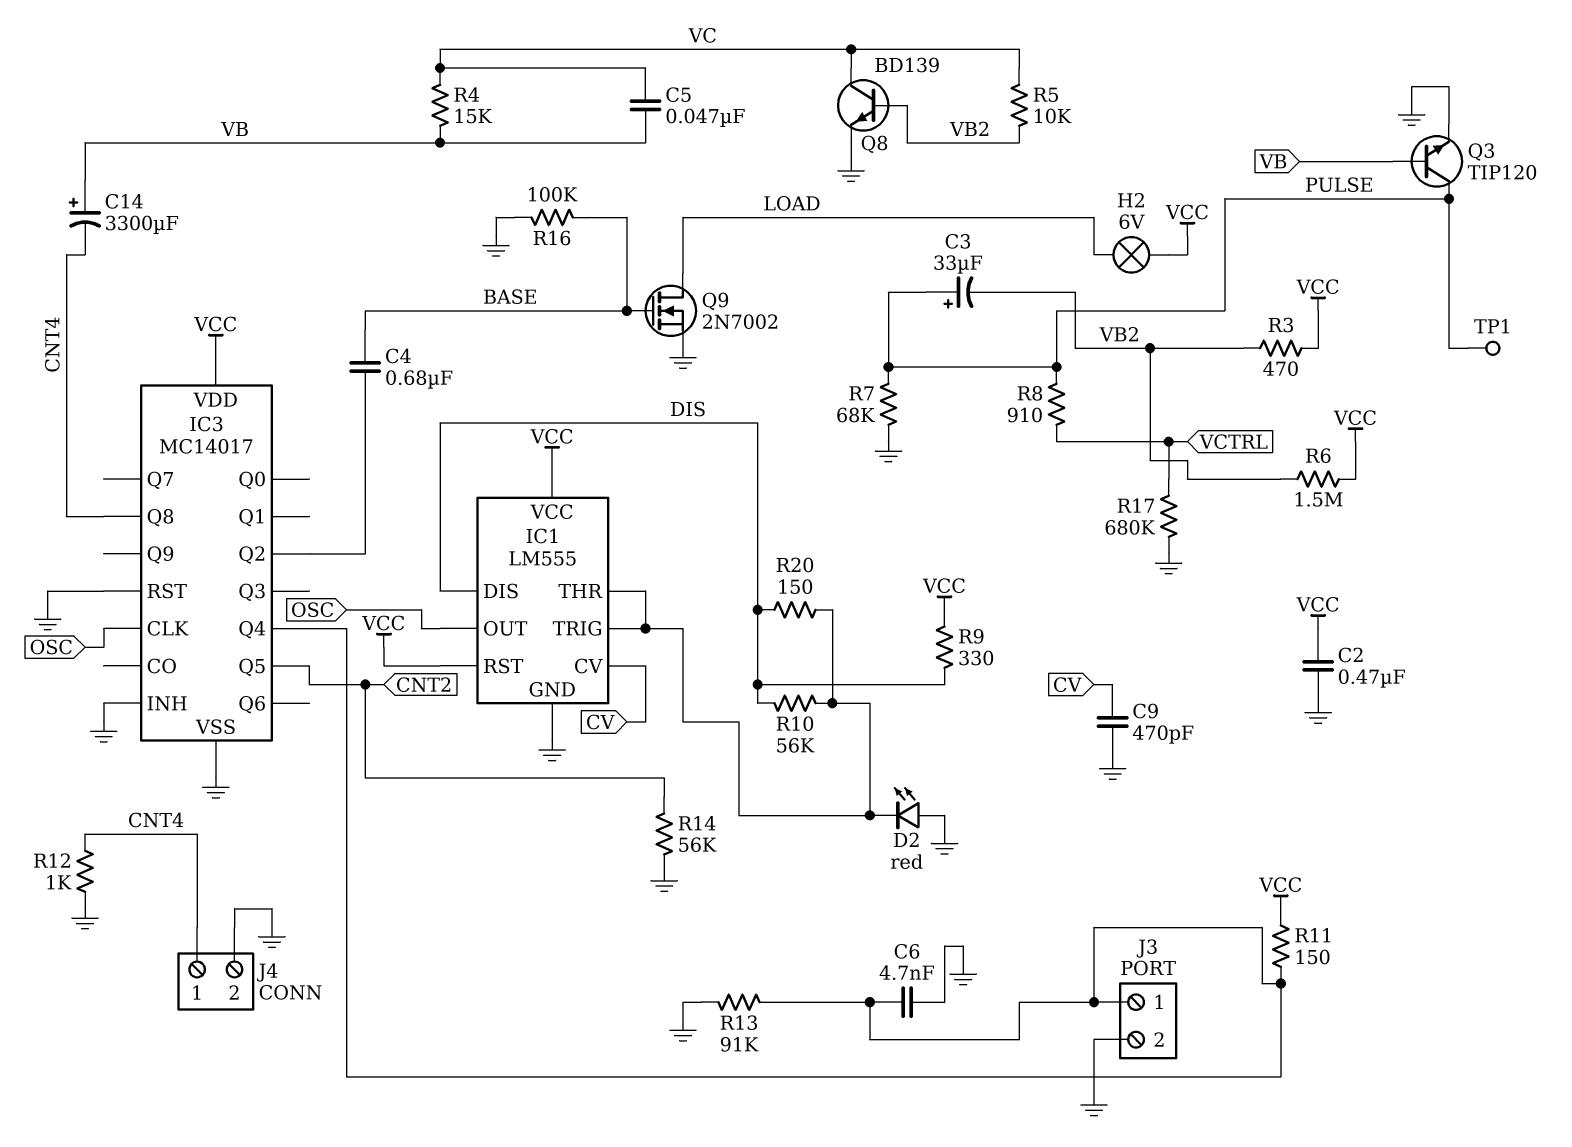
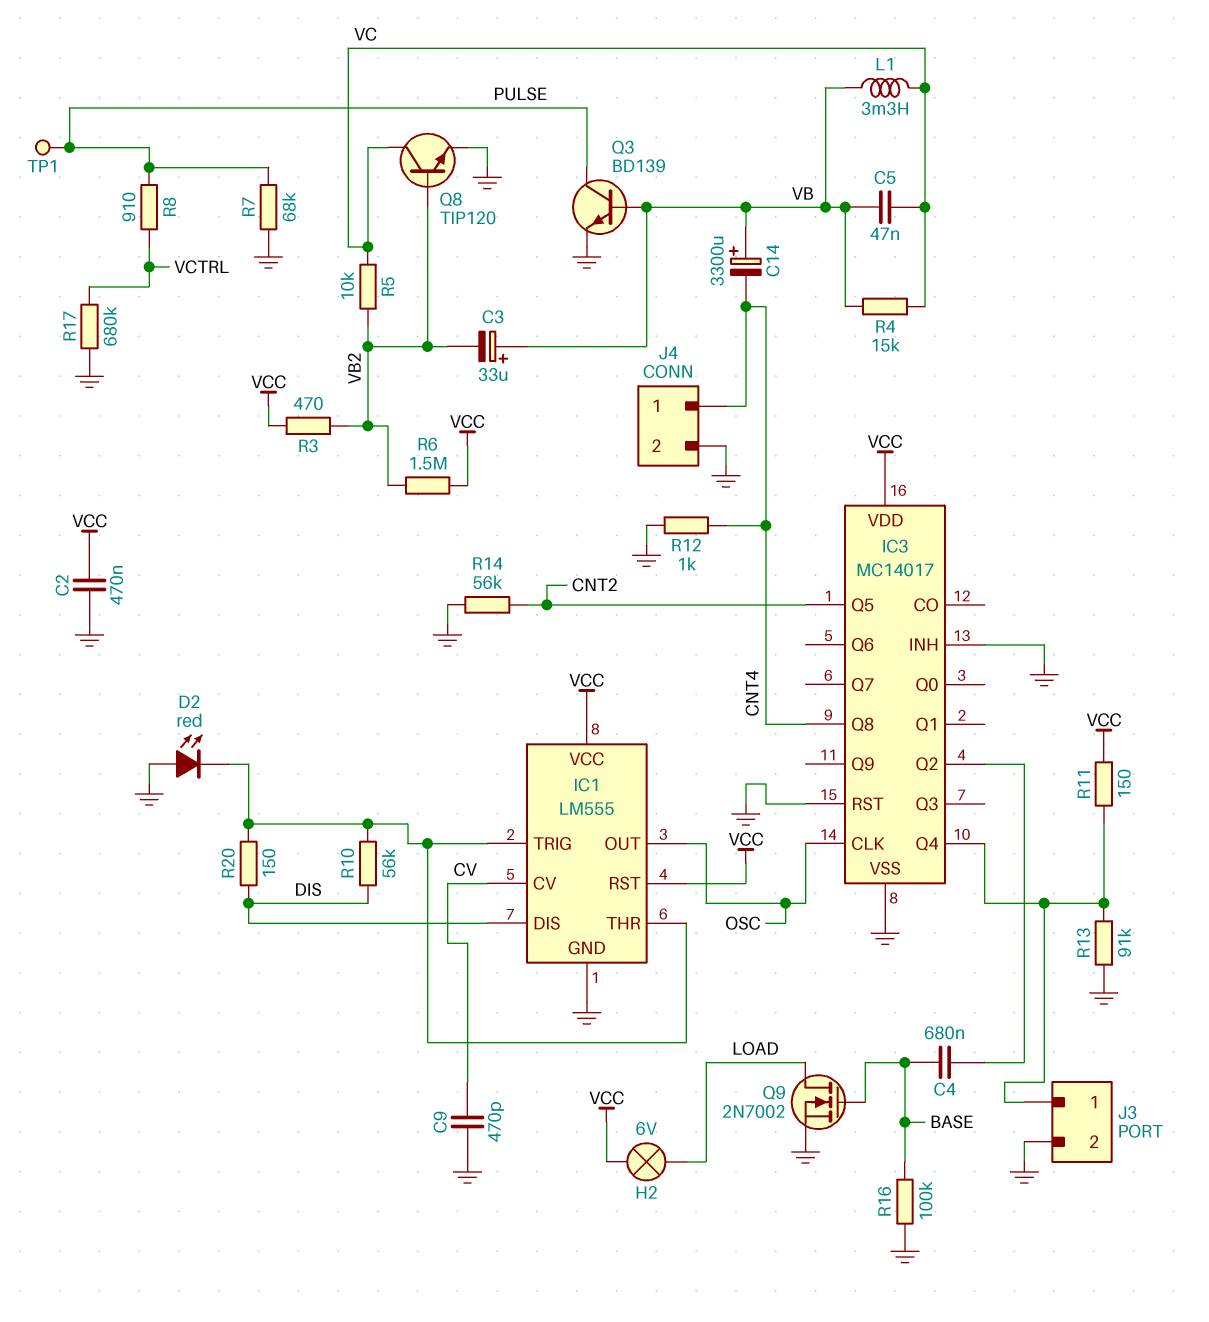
C3: 33uF (plus PULSE, minus VB2) -> 33uF (plus VB, minus VB2)
C6: 4.7nF (GND, IC3/Q4) -> none
L1: none -> 3.3mH (VB, VC)
Q3: NPN TIP120 (B VB, C PULSE, E GND) -> NPN BD139 (B VB, C PULSE, E GND)
Q8: NPN BD139 (B VB2, C VC, E GND) -> NPN TIP120 (B VB2, C VC, E GND)
R9: 330 (DIS, VCC) -> none

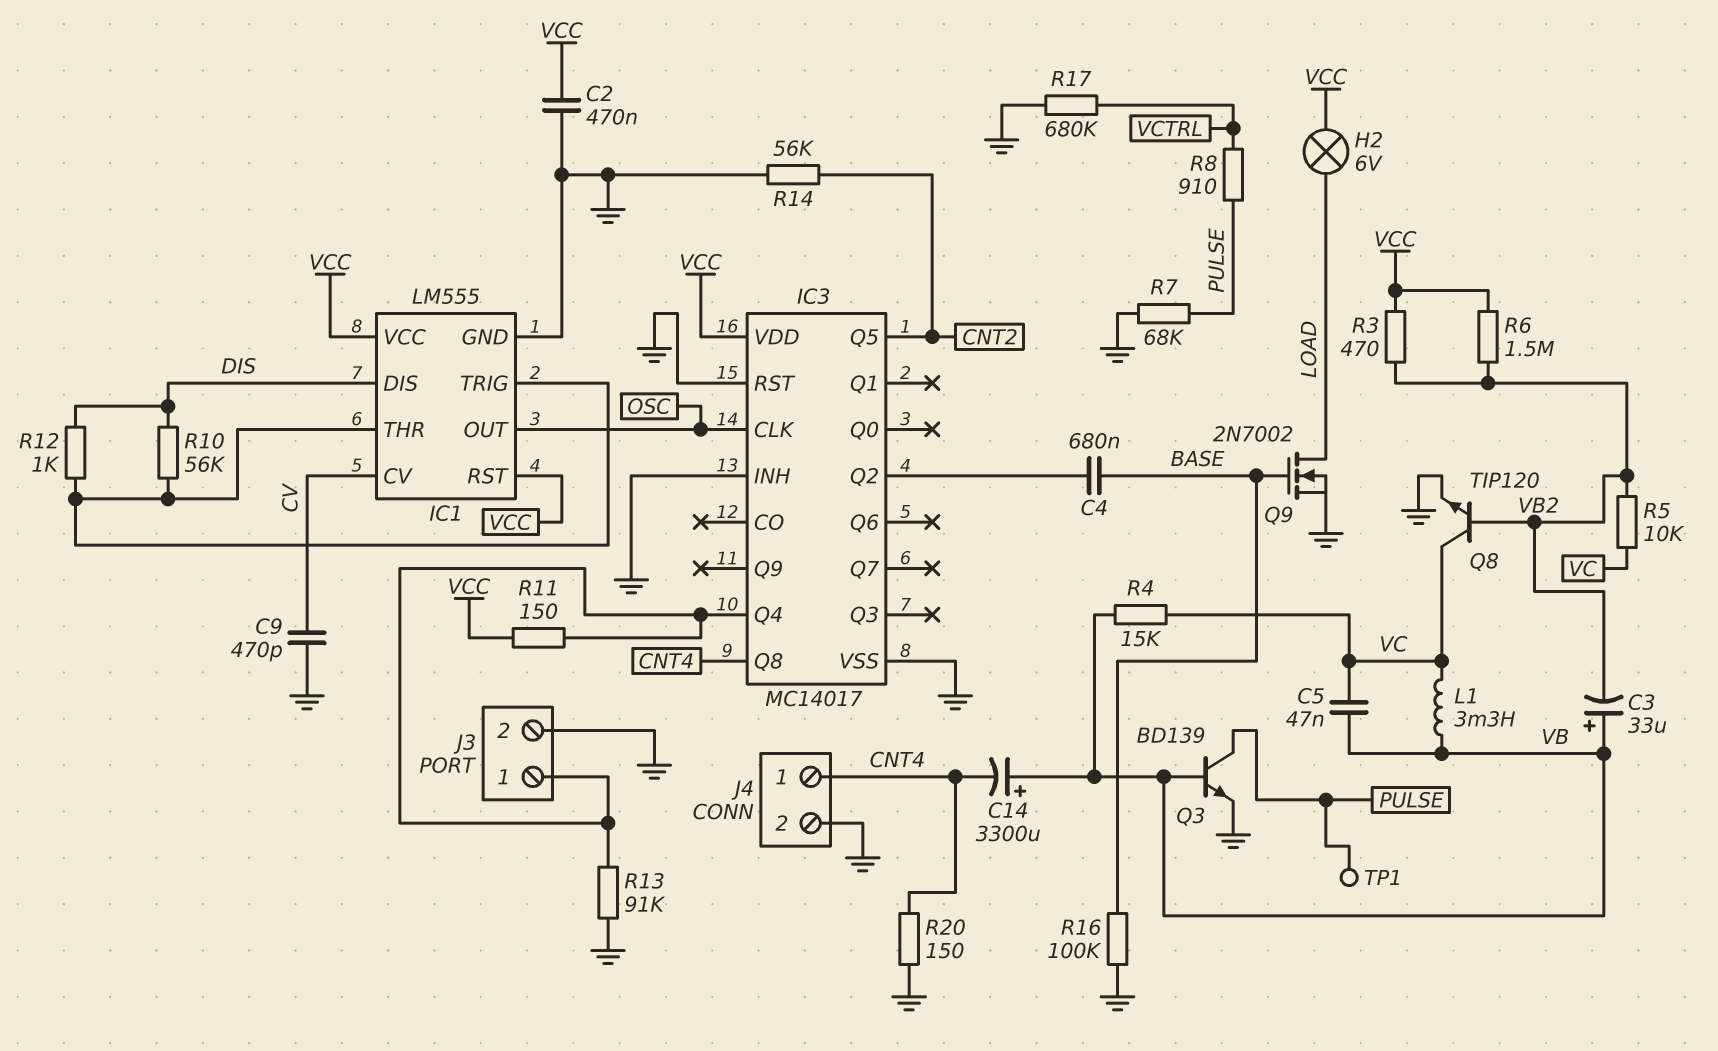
D2: LED red (A GND, K IC1/THR) -> none
R12: 1k (CNT4, GND) -> 1k (DIS, IC1/THR)
R20: 150 (DIS, IC1/THR) -> 150 (CNT4, GND)

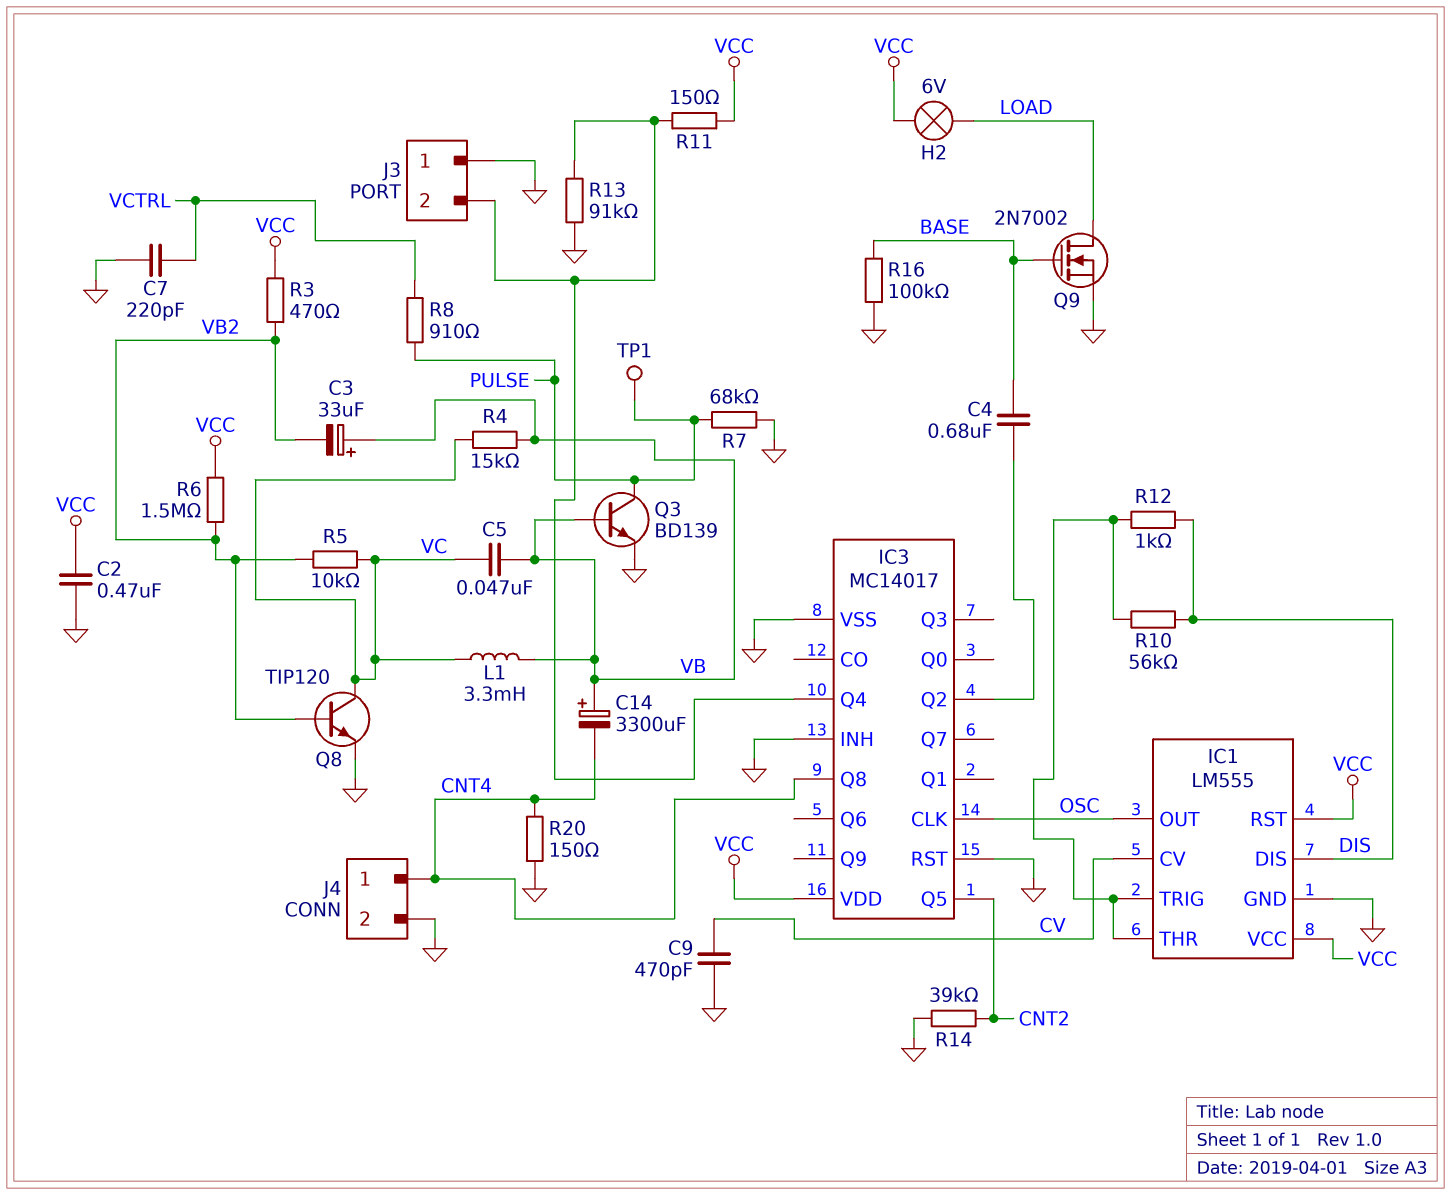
C7: none -> 220pF (GND, VCTRL)
J3 pin 1: IC3/Q4 -> GND
J3 pin 2: GND -> IC3/Q4
R14: 56k (CNT2, GND) -> 39k (CNT2, GND)
R17: 680k (GND, VCTRL) -> none

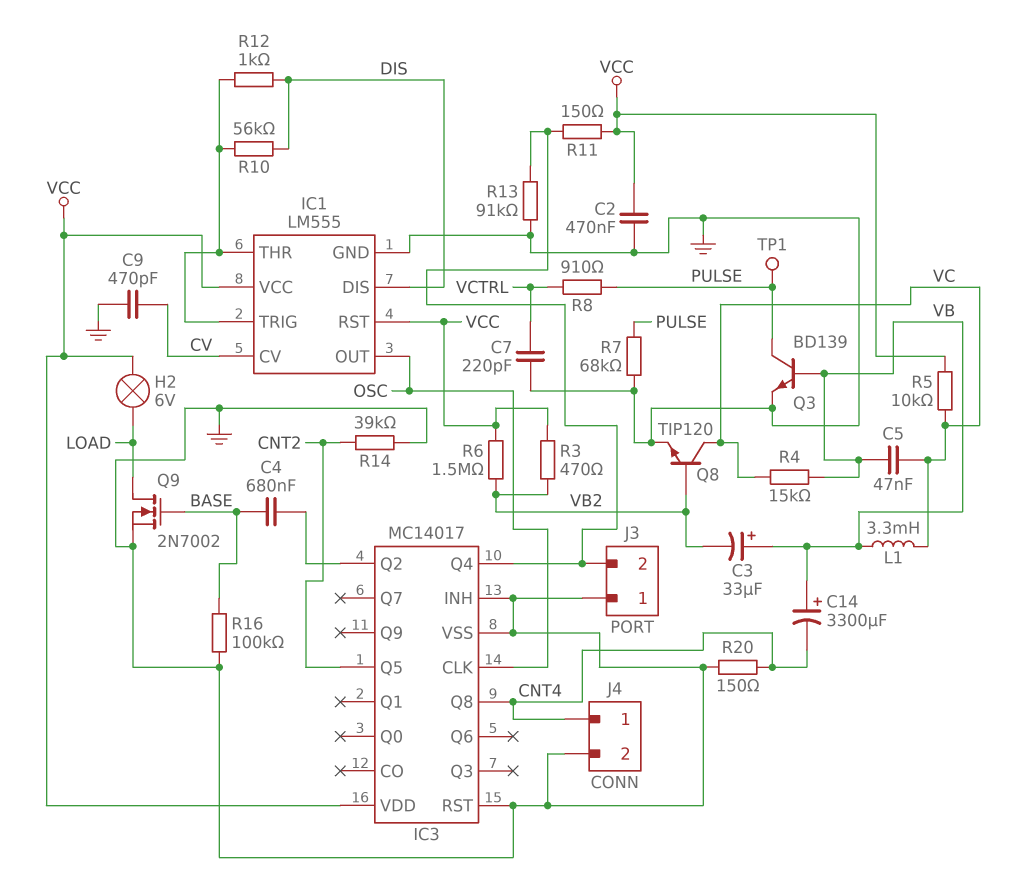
R5: 10k (VB2, VC) -> 10k (VC, VCC)

